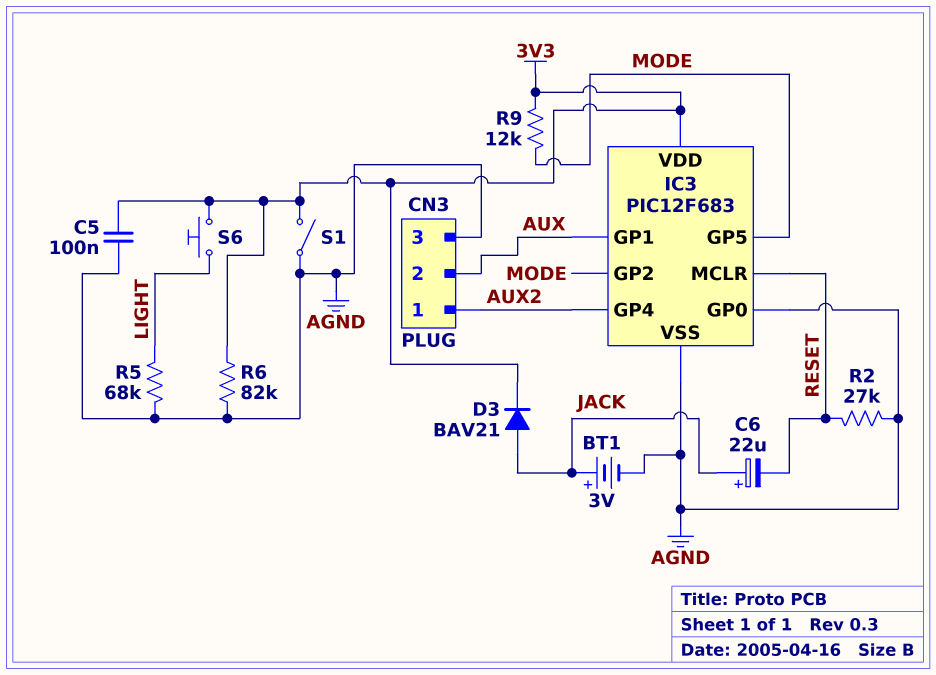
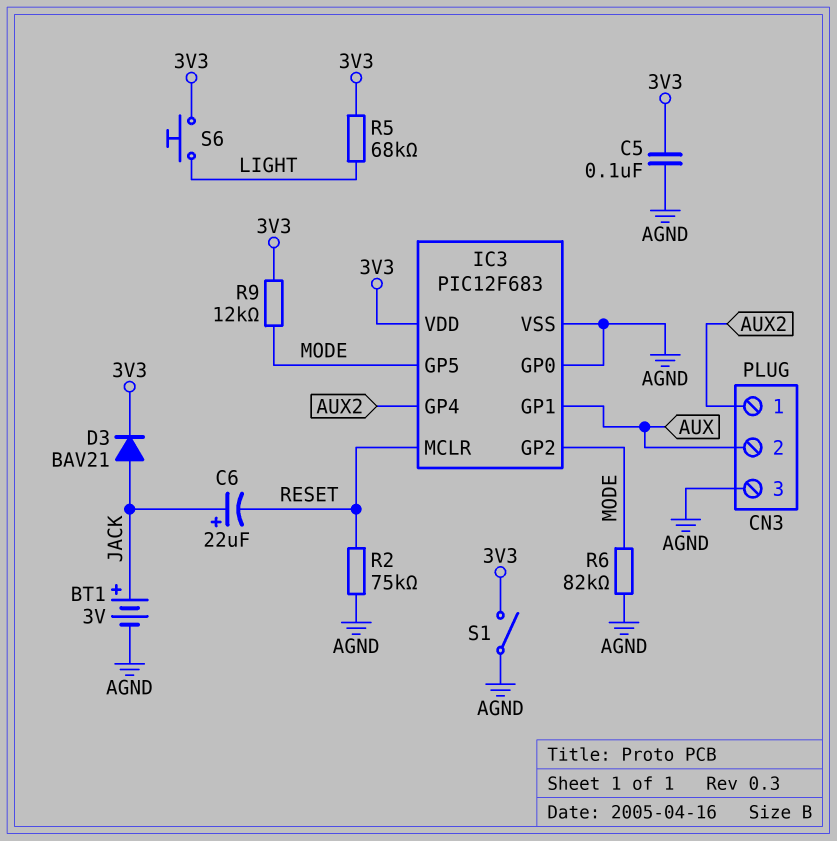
R2: 27k (AGND, RESET) -> 75k (AGND, RESET)
R5: 68k (AGND, LIGHT) -> 68k (3V3, LIGHT)
R6: 82k (3V3, AGND) -> 82k (AGND, MODE)

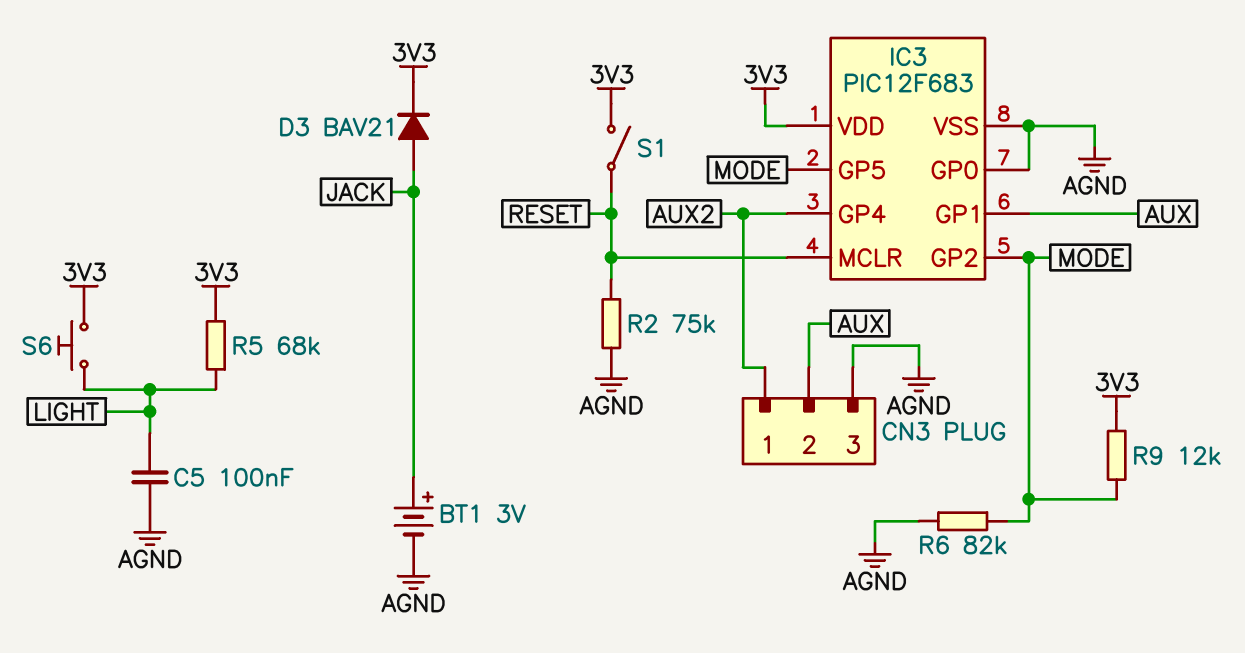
C5: 100nF (3V3, AGND) -> 100nF (AGND, LIGHT)
C6: 22uF (plus JACK, minus RESET) -> none
S1: switch (3V3, AGND) -> switch (3V3, RESET)

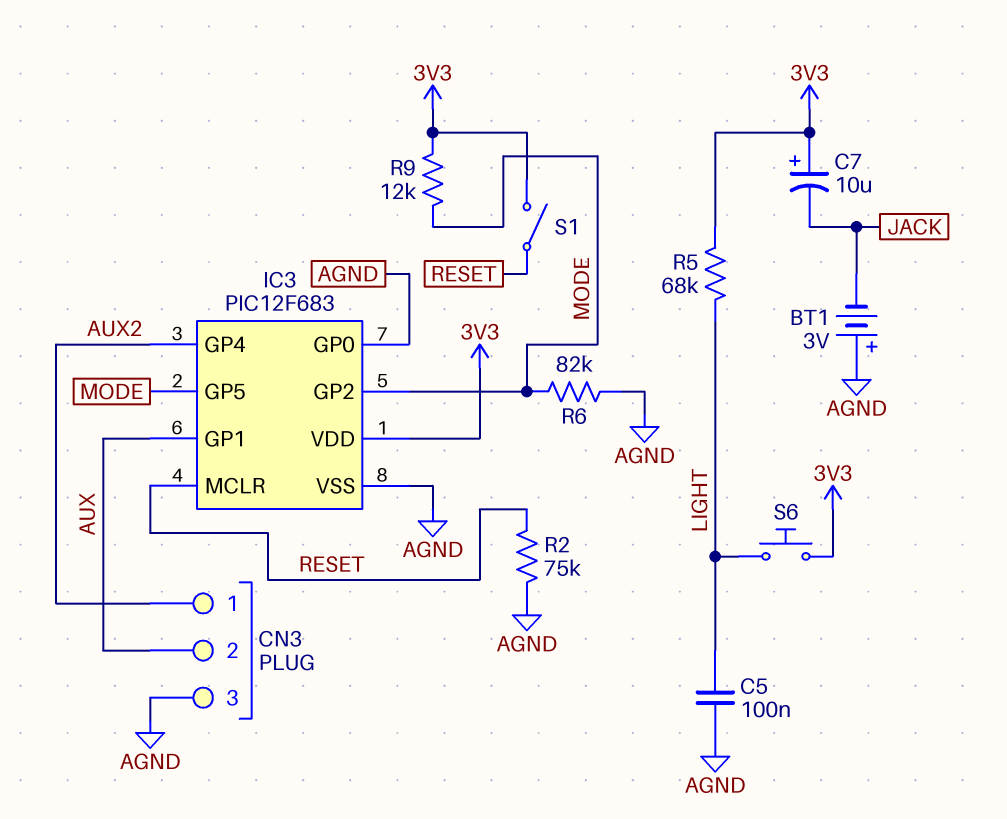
BT1: 3V (plus JACK, minus AGND) -> 3V (plus AGND, minus JACK)
C7: none -> 10uF (plus 3V3, minus JACK)
D3: diode BAV21 (A JACK, K 3V3) -> none

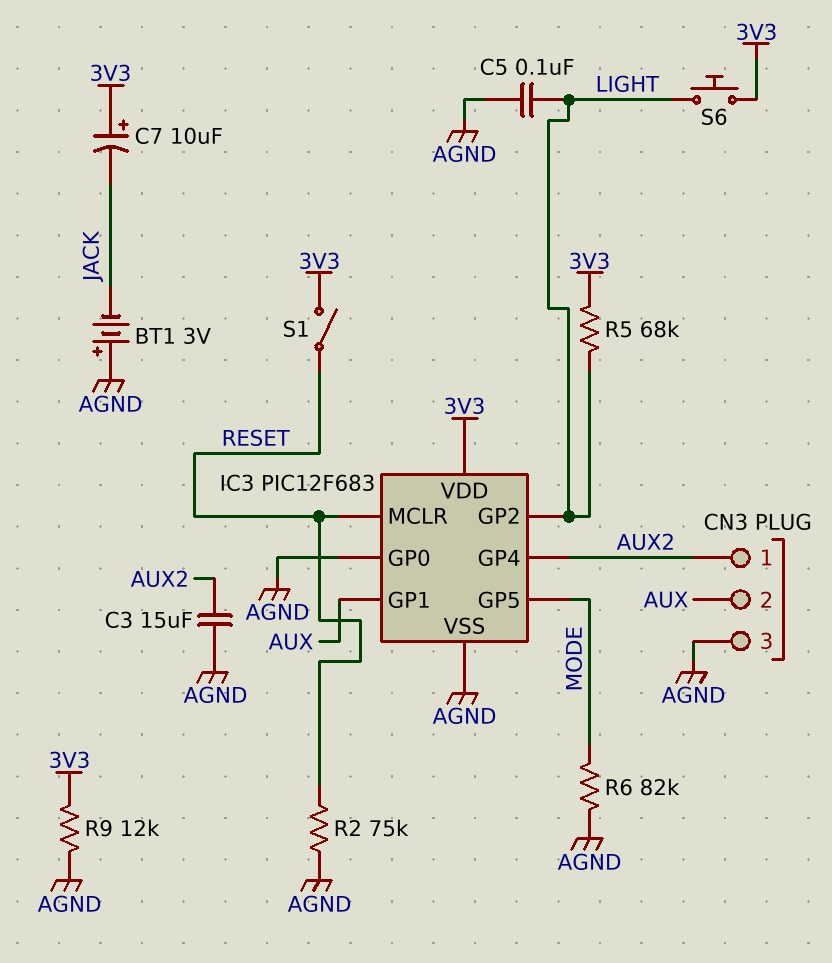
C3: none -> 15uF (AGND, AUX2)
IC3 pin GP2: MODE -> LIGHT
R9: 12k (3V3, MODE) -> 12k (3V3, AGND)

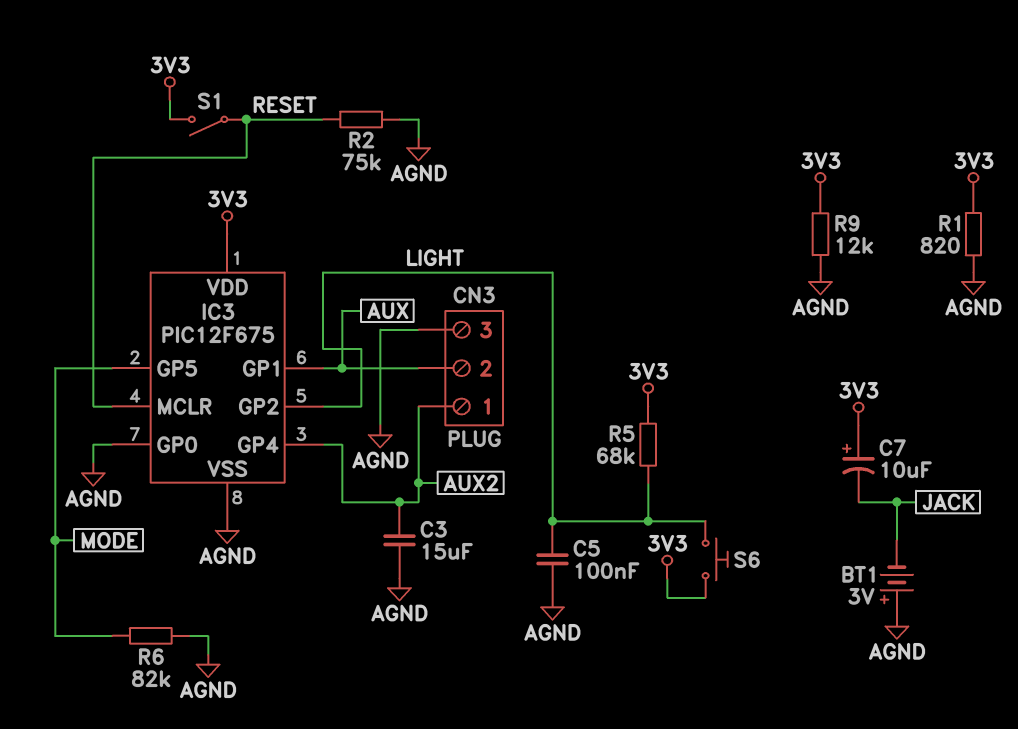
IC3: PIC12F683 -> PIC12F675
R1: none -> 820 (3V3, AGND)

